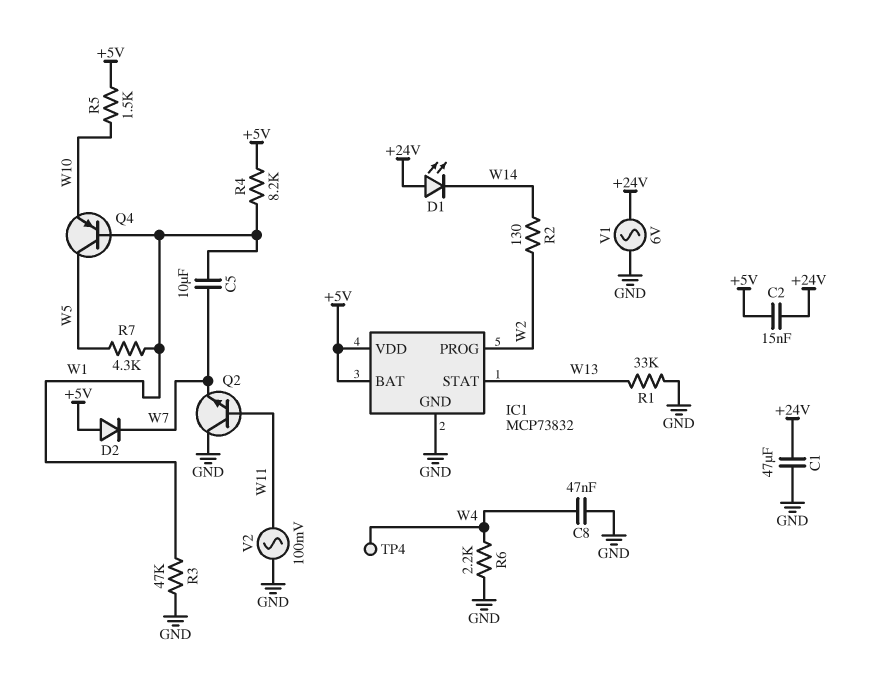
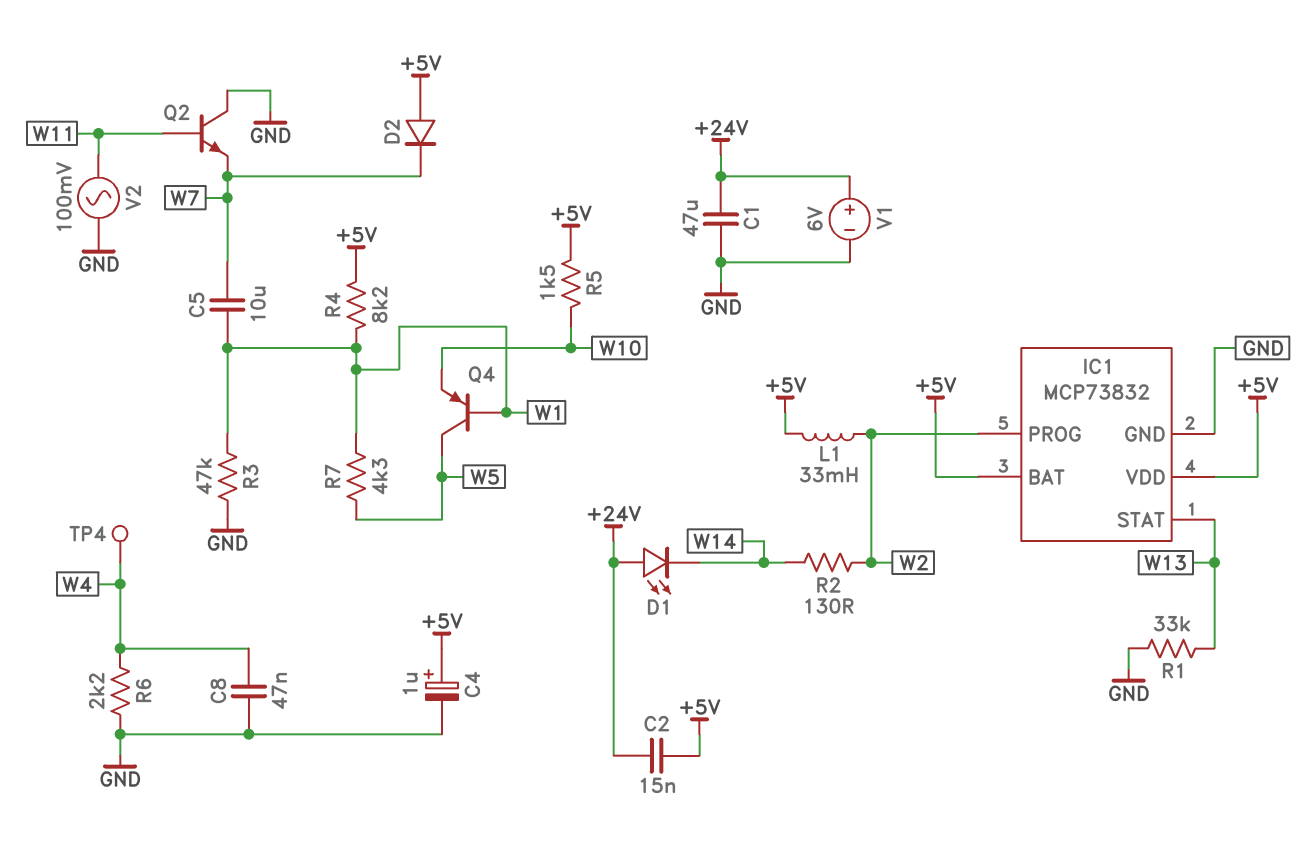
C4: none -> 1uF (plus +5V, minus GND)
L1: none -> 33mH (+5V, W2)
V1: AC 6V (+24V, GND) -> 6V (plus +24V, minus GND)

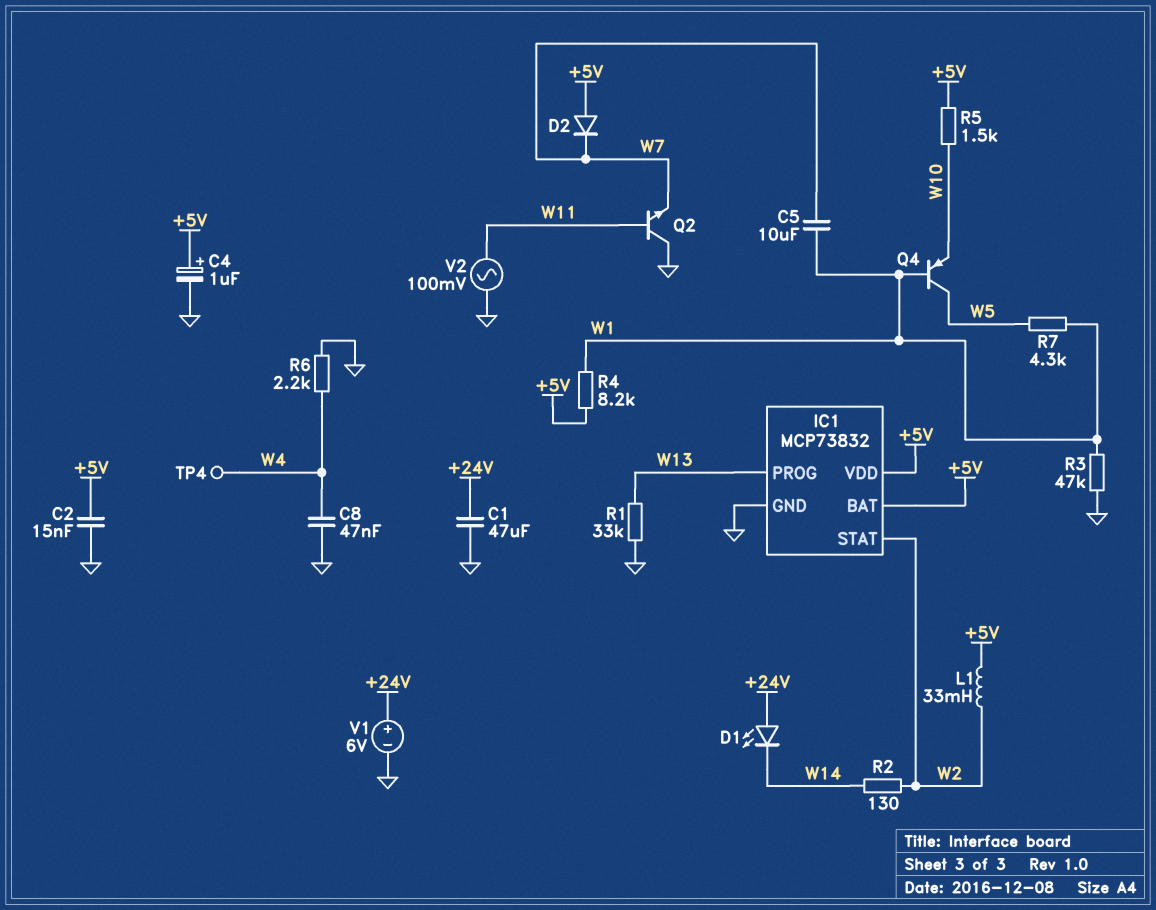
C2: 15nF (+5V, +24V) -> 15nF (+5V, GND)
IC1 pin PROG: W2 -> W13
IC1 pin STAT: W13 -> W2

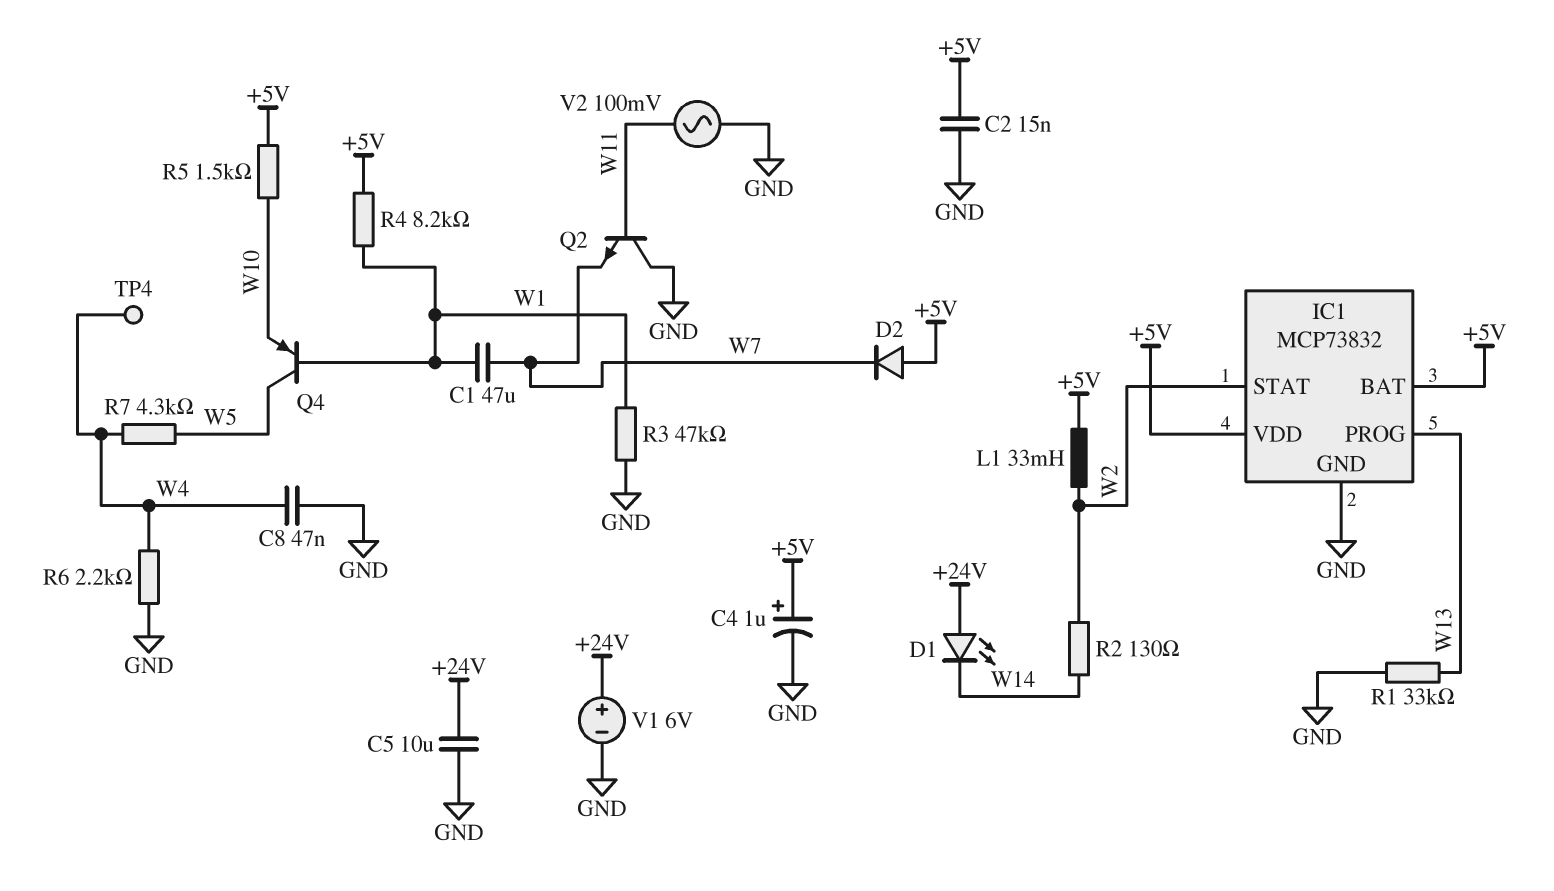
C1: 47uF (+24V, GND) -> 47uF (W1, W7)
C5: 10uF (W1, W7) -> 10uF (+24V, GND)
R7: 4.3k (W1, W5) -> 4.3k (W4, W5)

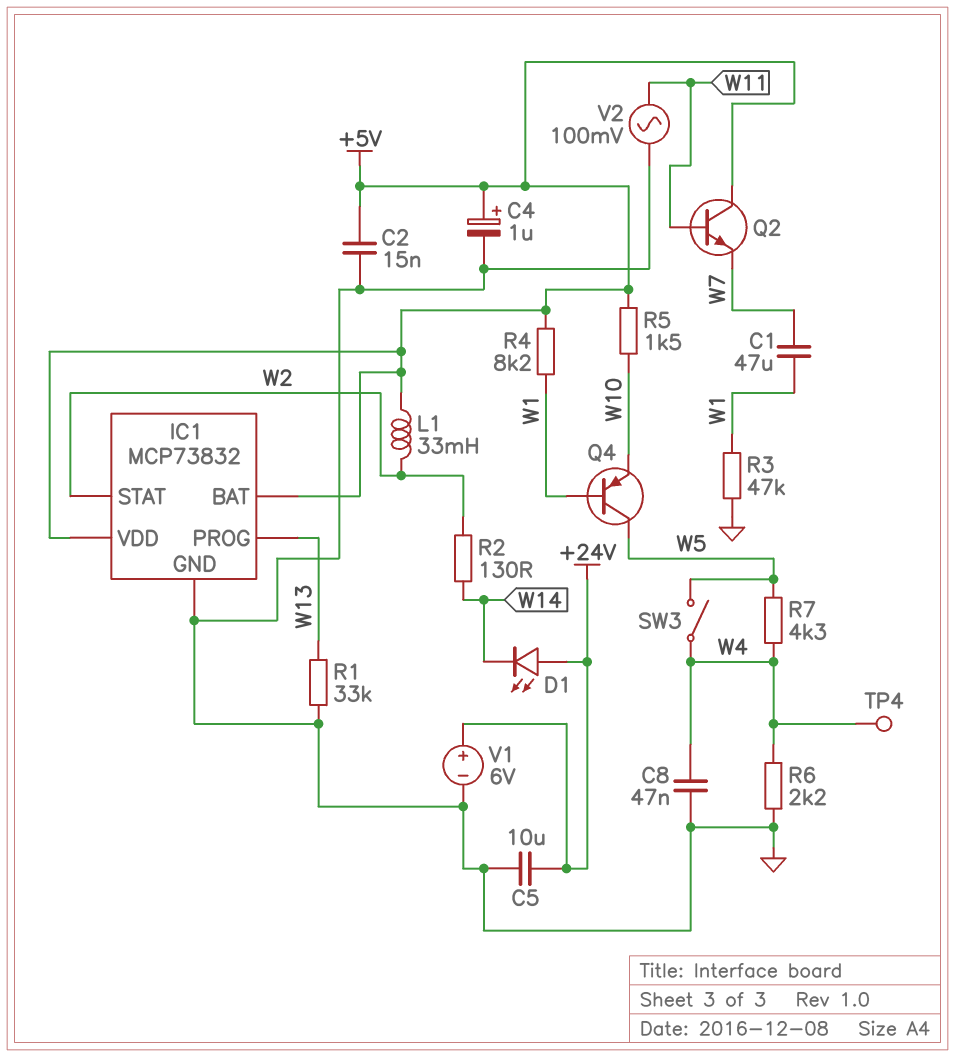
D2: diode (A +5V, K W7) -> none
Q2: NPN (B W11, C GND, E W7) -> NPN (B W11, C +5V, E W7)
SW3: none -> switch (W4, W5)

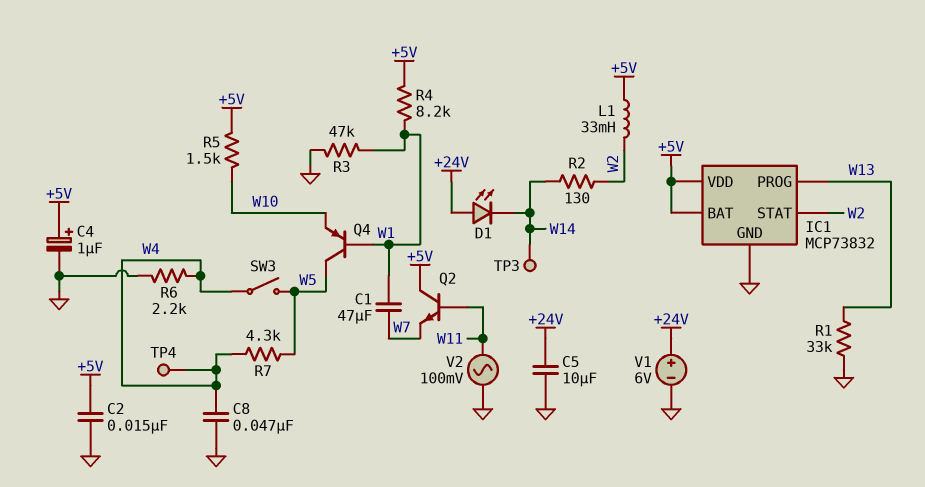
TP3: none -> test point (W14)

